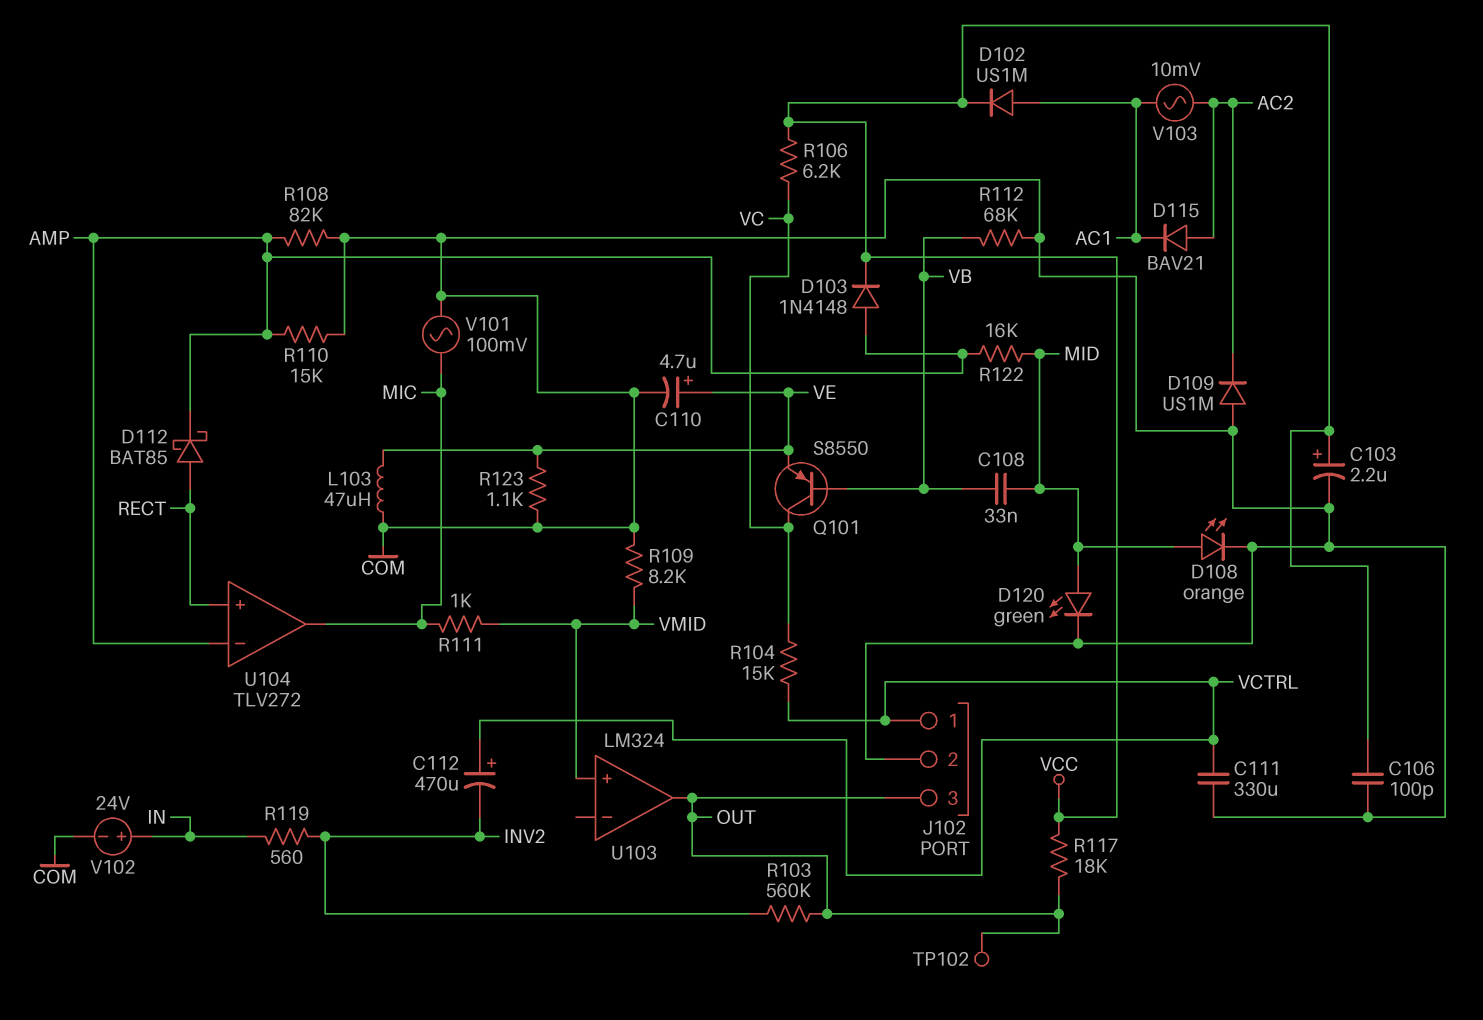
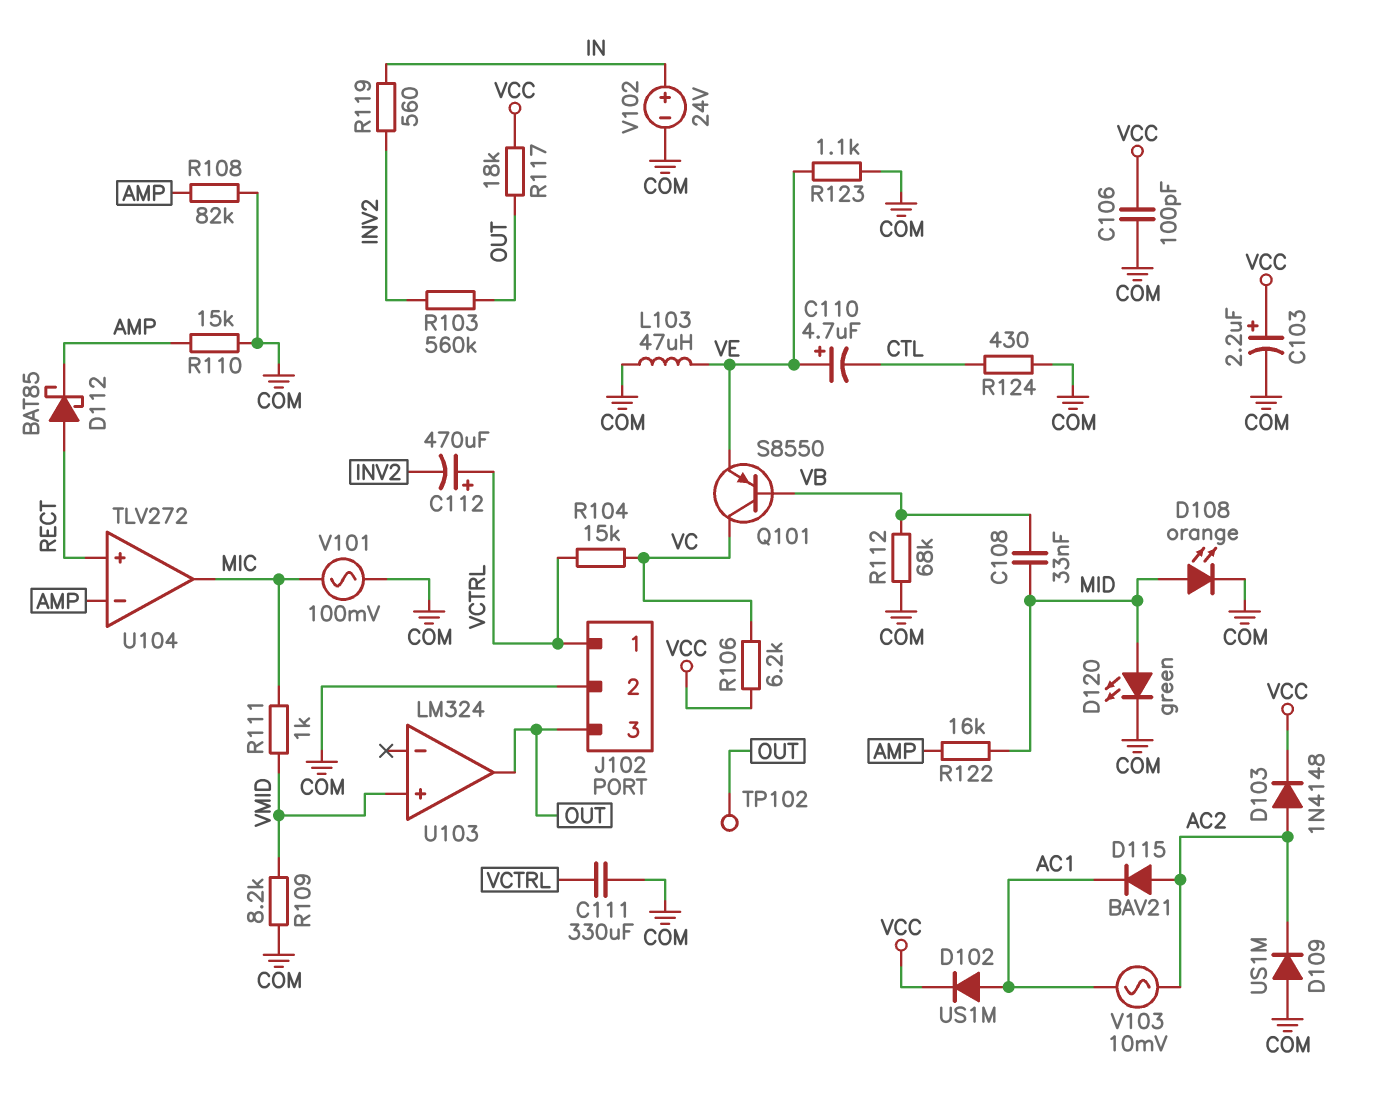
C110: 4.7uF (plus VE, minus COM) -> 4.7uF (plus VE, minus CTL)
D103: diode 1N4148 (A AMP, K VCC) -> diode 1N4148 (A AC2, K VCC)
R124: none -> 430 (COM, CTL)

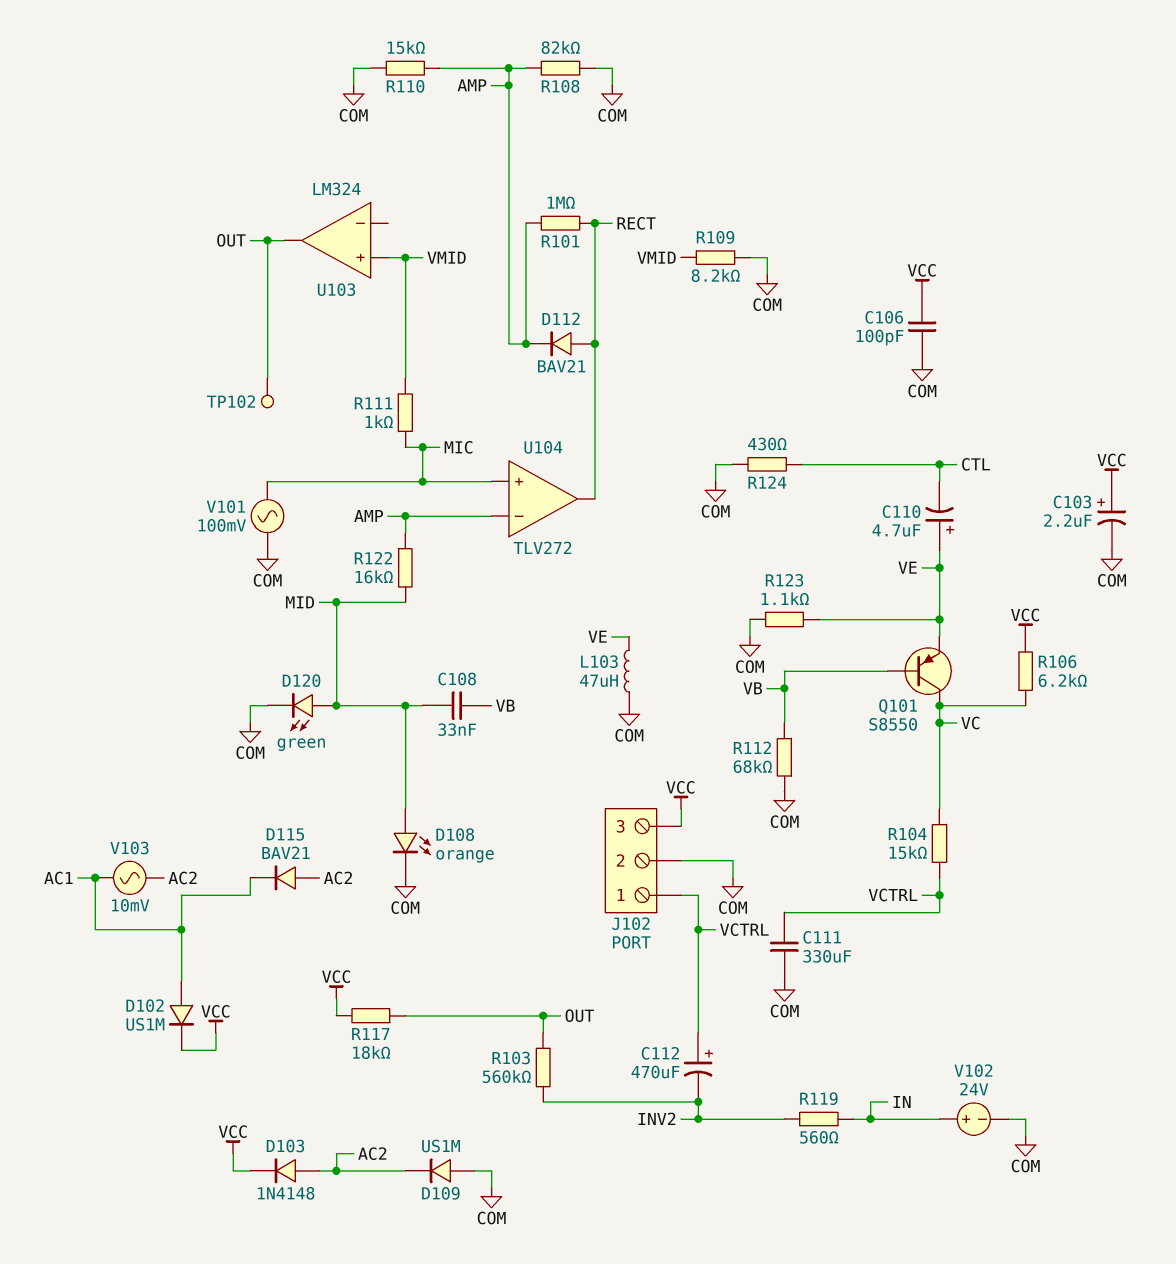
D112: schottky BAT85 (A RECT, K AMP) -> diode BAV21 (A RECT, K AMP)
J102 pin 3: OUT -> VCC
R101: none -> 1M (AMP, RECT)
U104 pin in+: RECT -> MIC
U104 pin out: MIC -> RECT

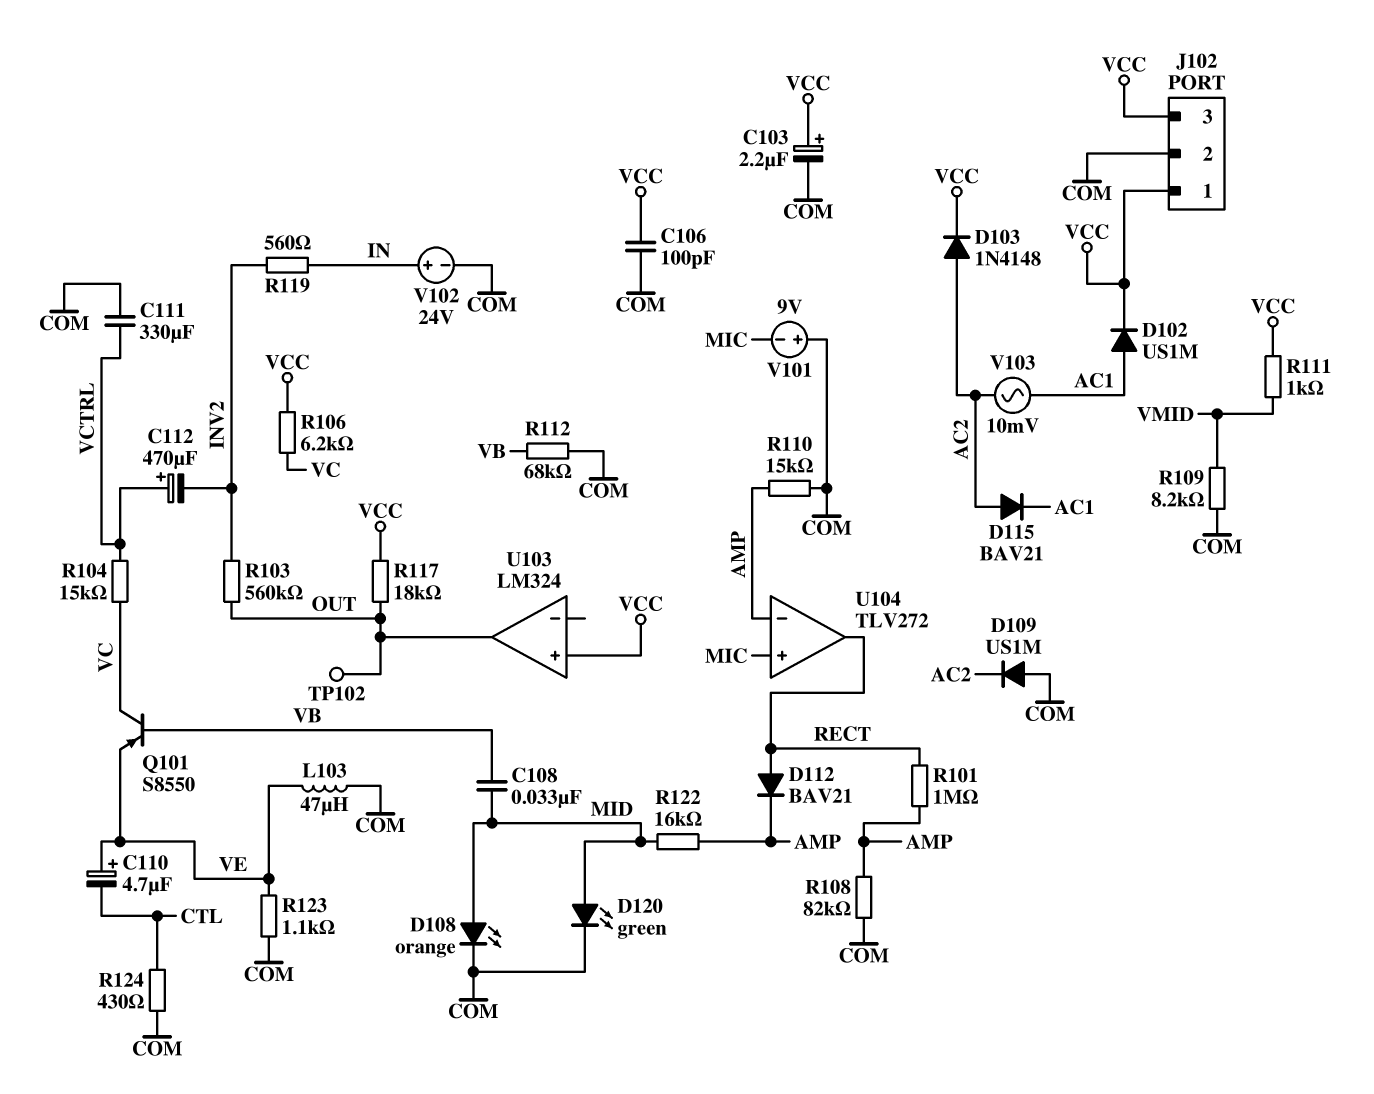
J102 pin 1: VCTRL -> VCC
R111: 1k (MIC, VMID) -> 1k (VCC, VMID)
U103 pin in+: VMID -> VCC
V101: AC 100mV (COM, MIC) -> 9V (plus COM, minus MIC)

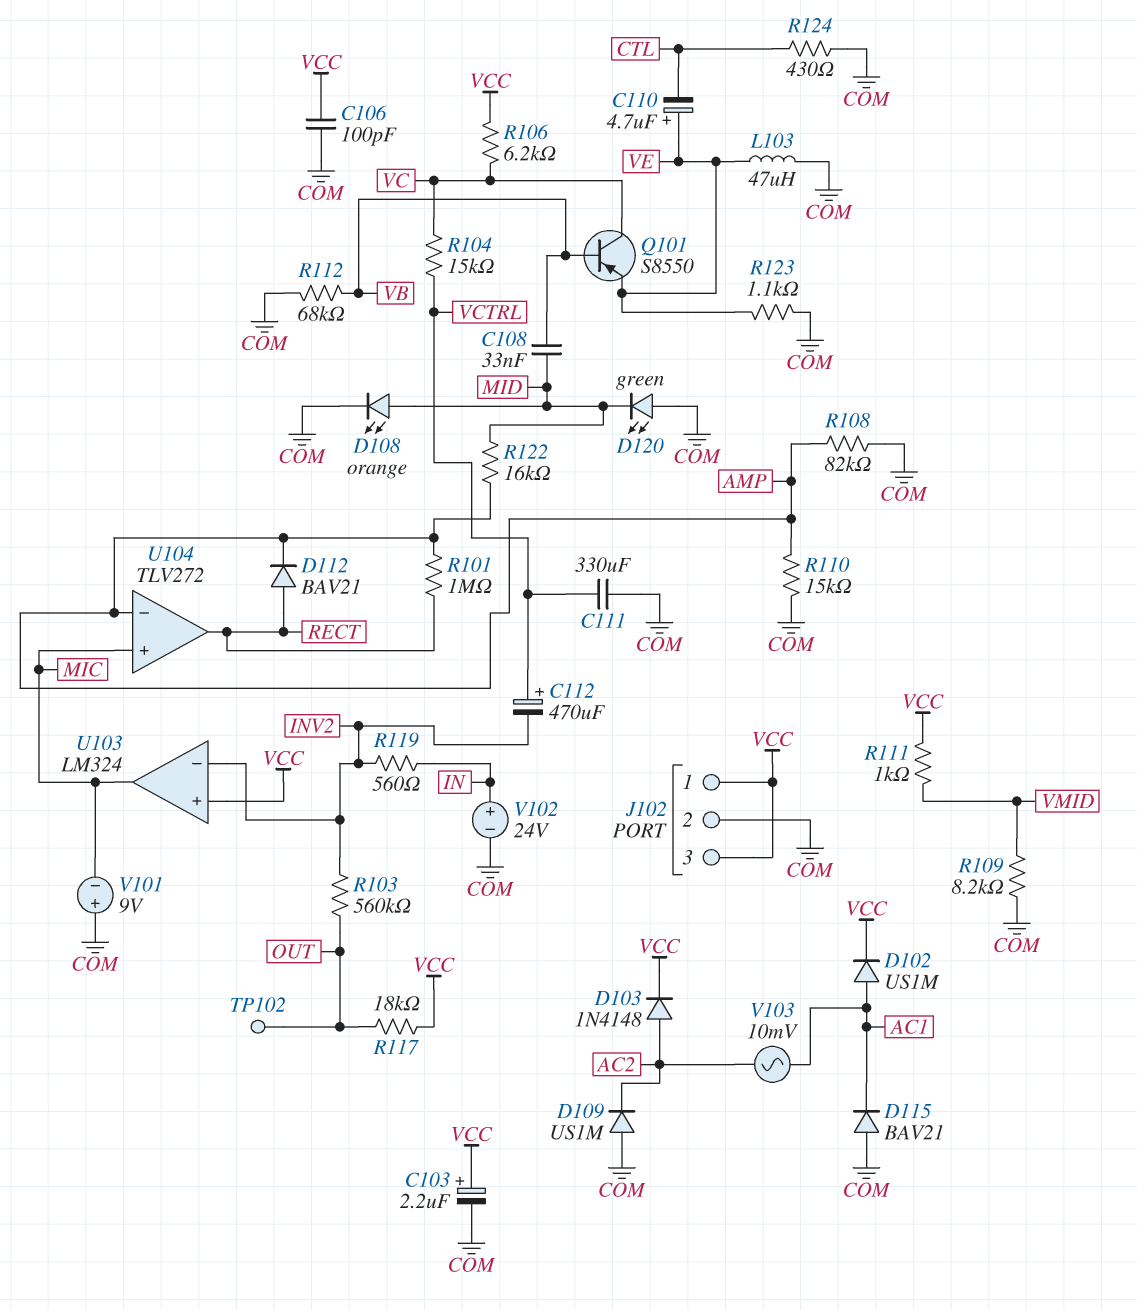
D115: diode BAV21 (A AC2, K AC1) -> diode BAV21 (A COM, K AC1)
D120: LED green (A MID, K COM) -> LED green (A COM, K MID)
U103 pin in-: none -> INV2
U103 pin out: OUT -> MIC

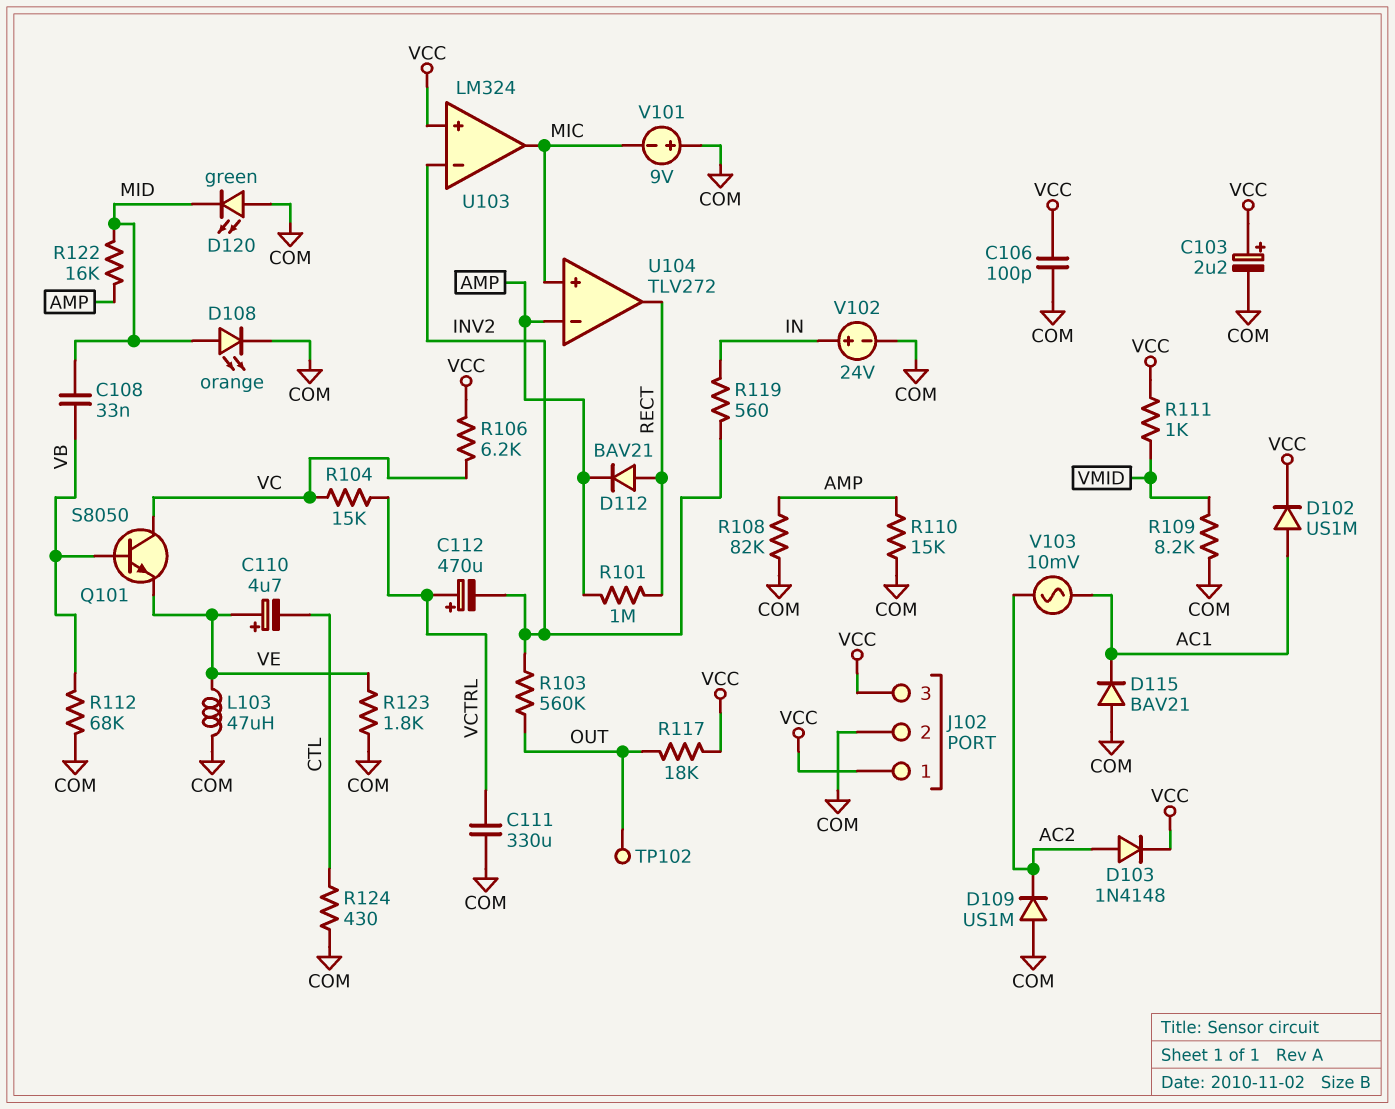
Q101: PNP S8550 (B VB, C VC, E VE) -> NPN S8050 (B VB, C VC, E VE)
R123: 1.1k (COM, VE) -> 1.8k (COM, VE)

